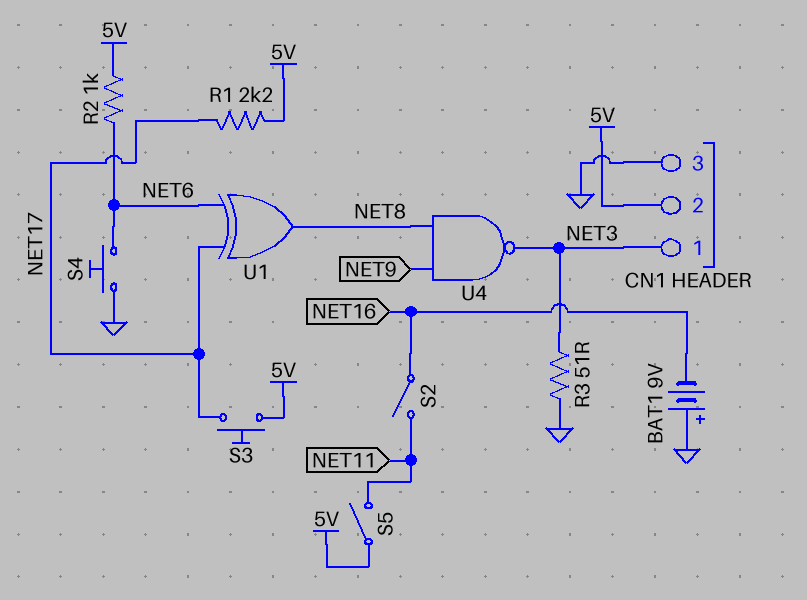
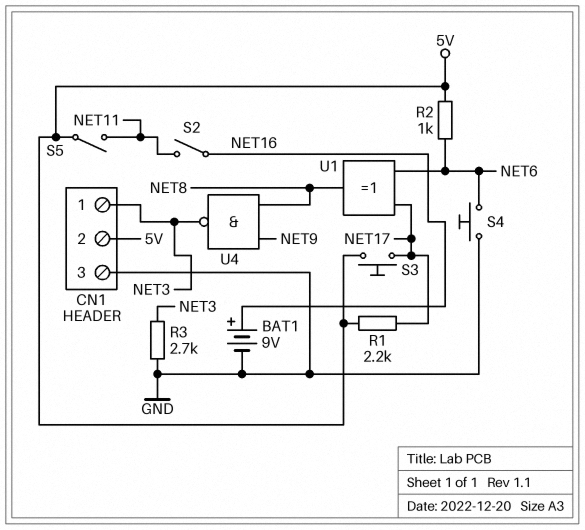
BAT1: 9V (plus GND, minus NET16) -> 9V (plus NET16, minus GND)
R3: 51 (GND, NET3) -> 2.7k (GND, NET3)

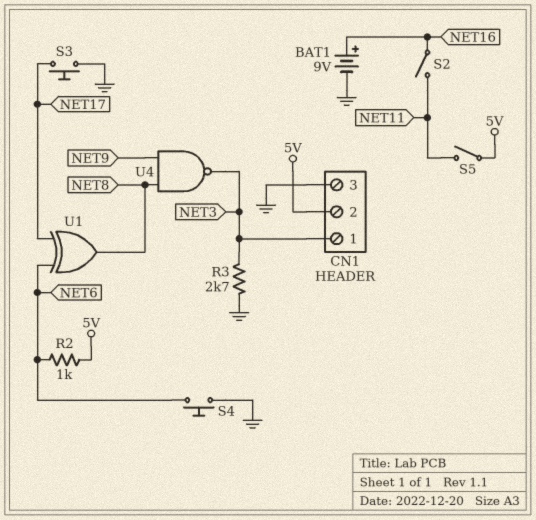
R1: 2.2k (5V, NET17) -> none
S3: button (5V, NET17) -> button (GND, NET17)

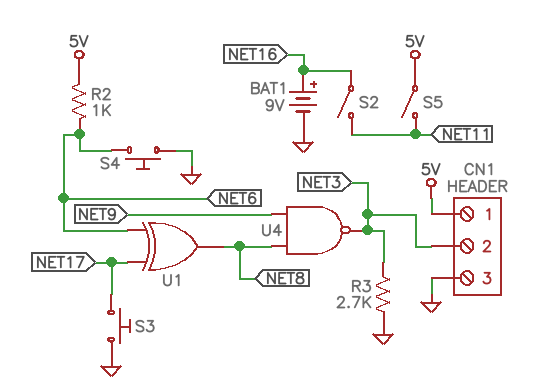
CN1 pin 1: NET3 -> 5V
CN1 pin 2: 5V -> NET3

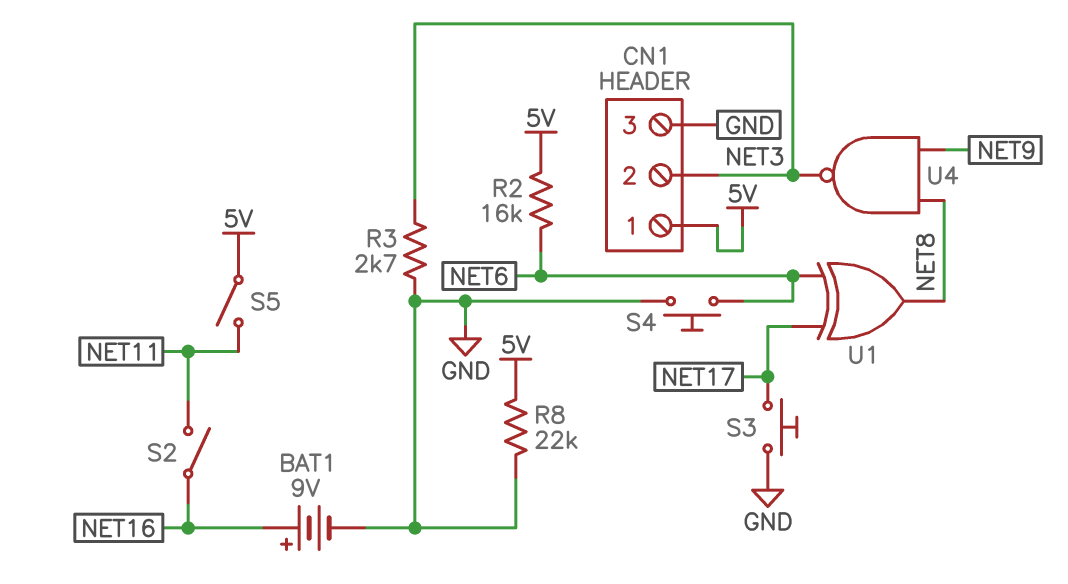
R2: 1k (5V, NET6) -> 16k (5V, NET6)
R8: none -> 22k (5V, GND)

